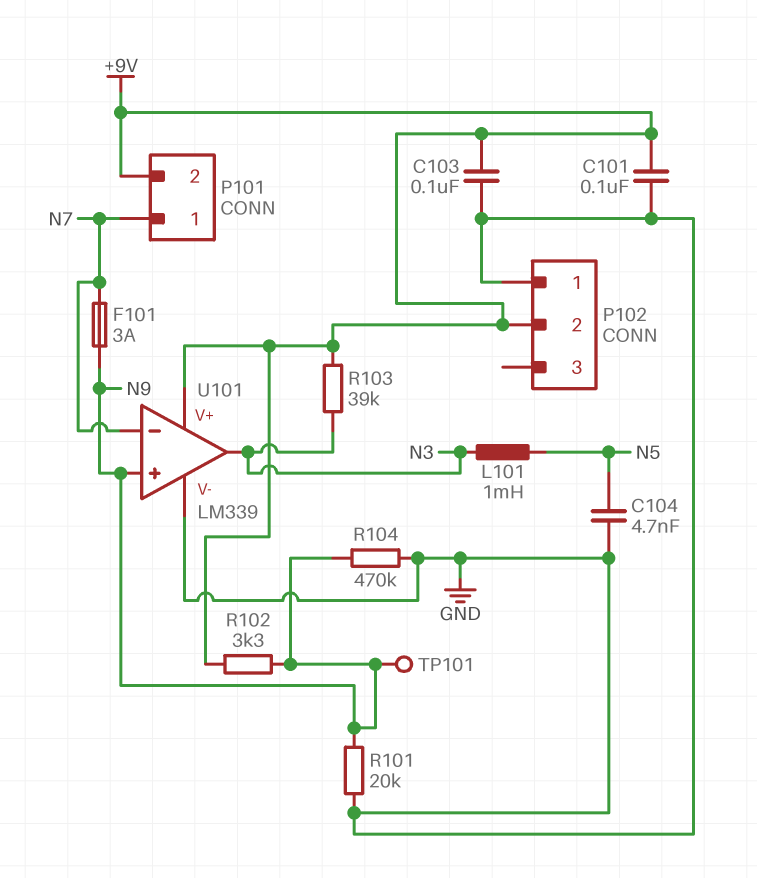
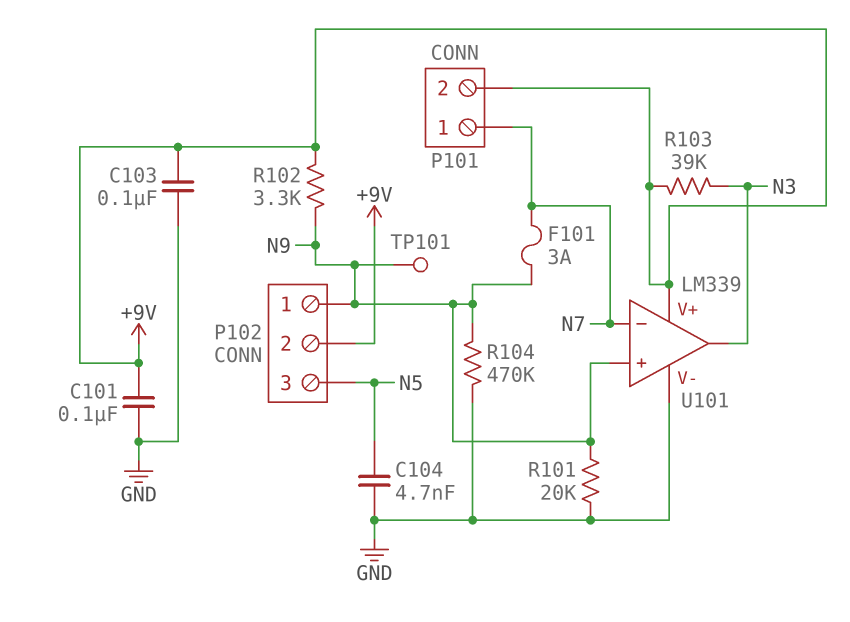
L101: 1mH (N3, N5) -> none
P102 pin 1: GND -> N9
P102 pin 3: none -> N5

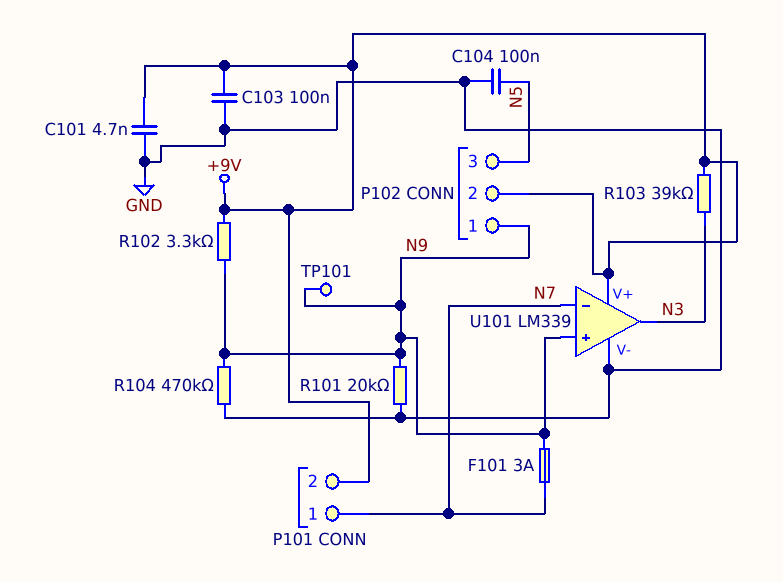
C101: 100nF (+9V, GND) -> 4.7nF (+9V, GND)
C104: 4.7nF (GND, N5) -> 100nF (GND, N5)

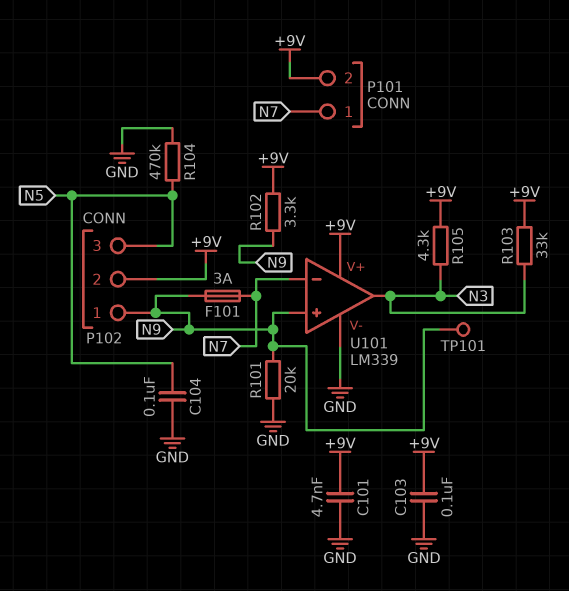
R103: 39k (+9V, N3) -> 33k (+9V, N3)
R104: 470k (GND, N9) -> 470k (GND, N5)
R105: none -> 4.3k (+9V, N3)

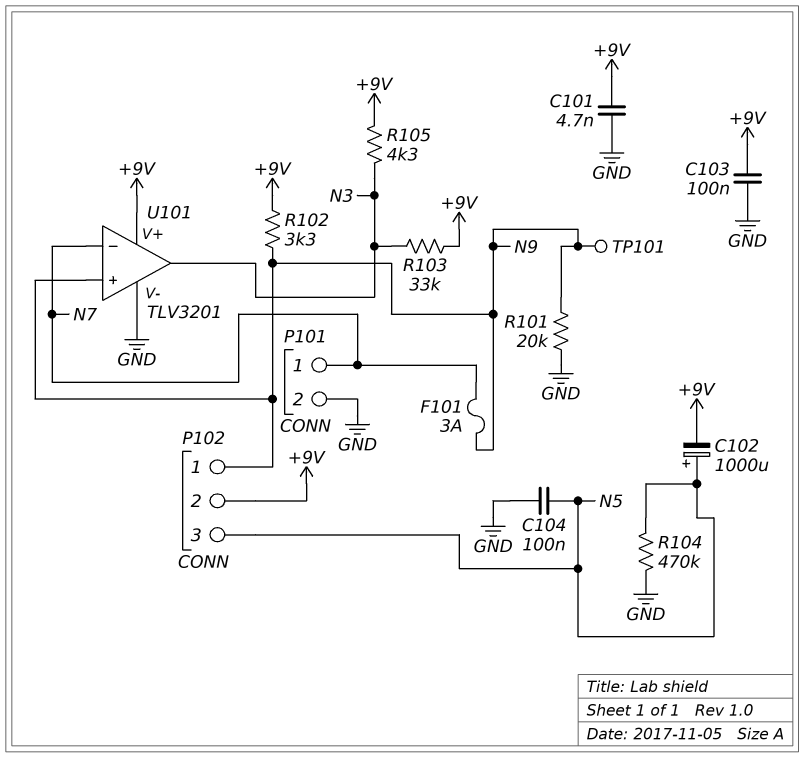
C102: none -> 1000uF (plus N5, minus +9V)
P101 pin 2: +9V -> GND
U101: LM339 -> TLV3201

